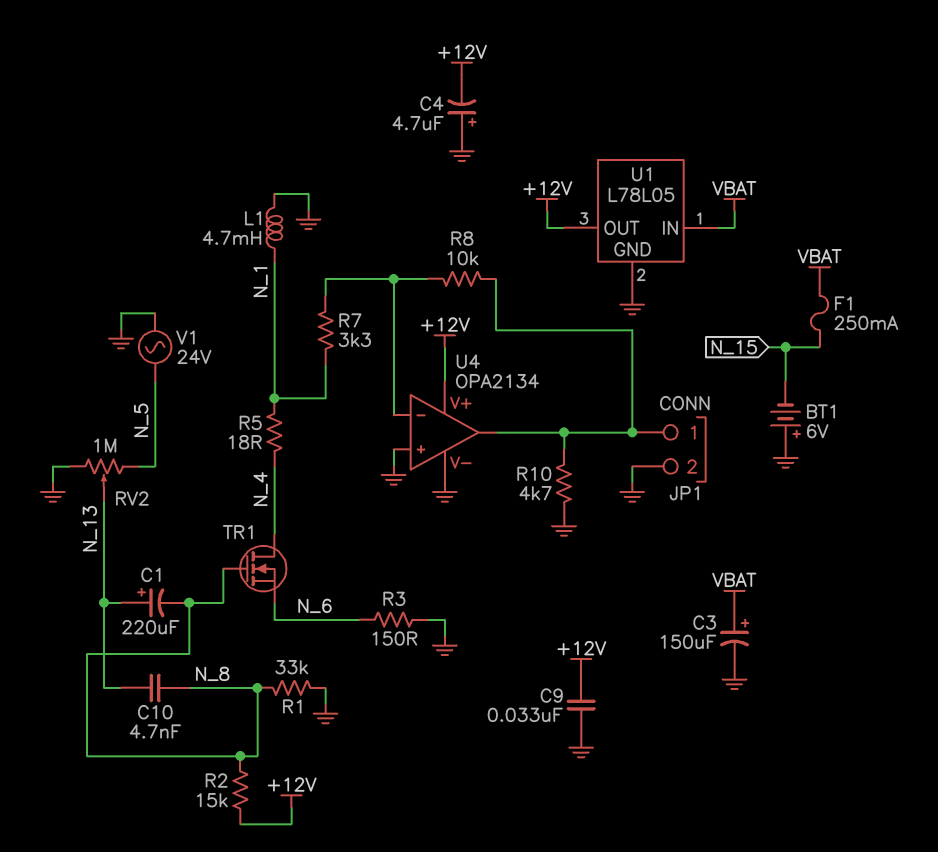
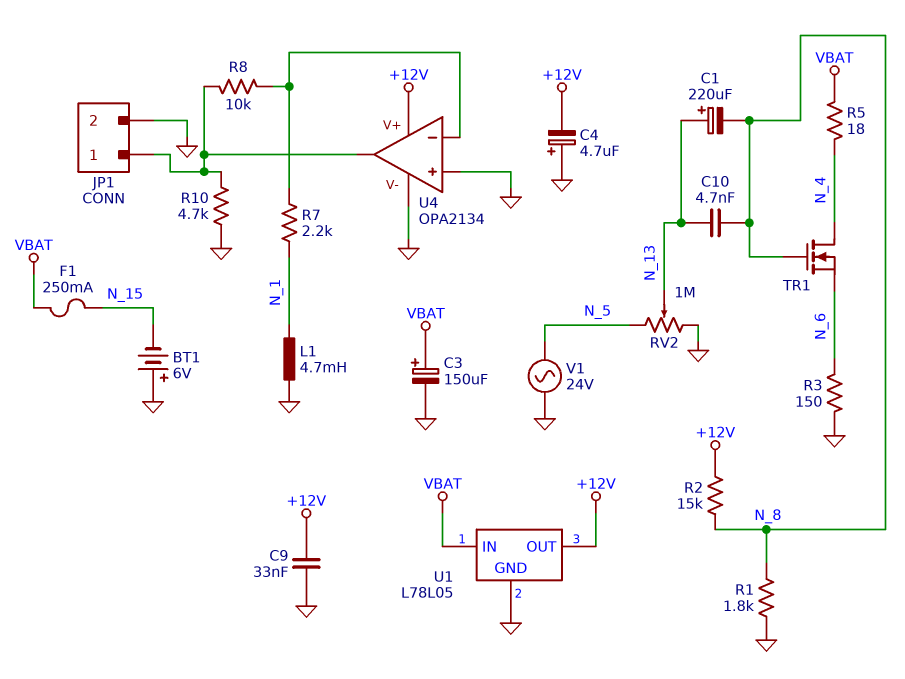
R1: 33k (GND, N_8) -> 1.8k (GND, N_8)
R5: 18 (N_1, N_4) -> 18 (N_4, VBAT)
R7: 3.3k (N_1, U4/in-) -> 2.2k (N_1, U4/in-)

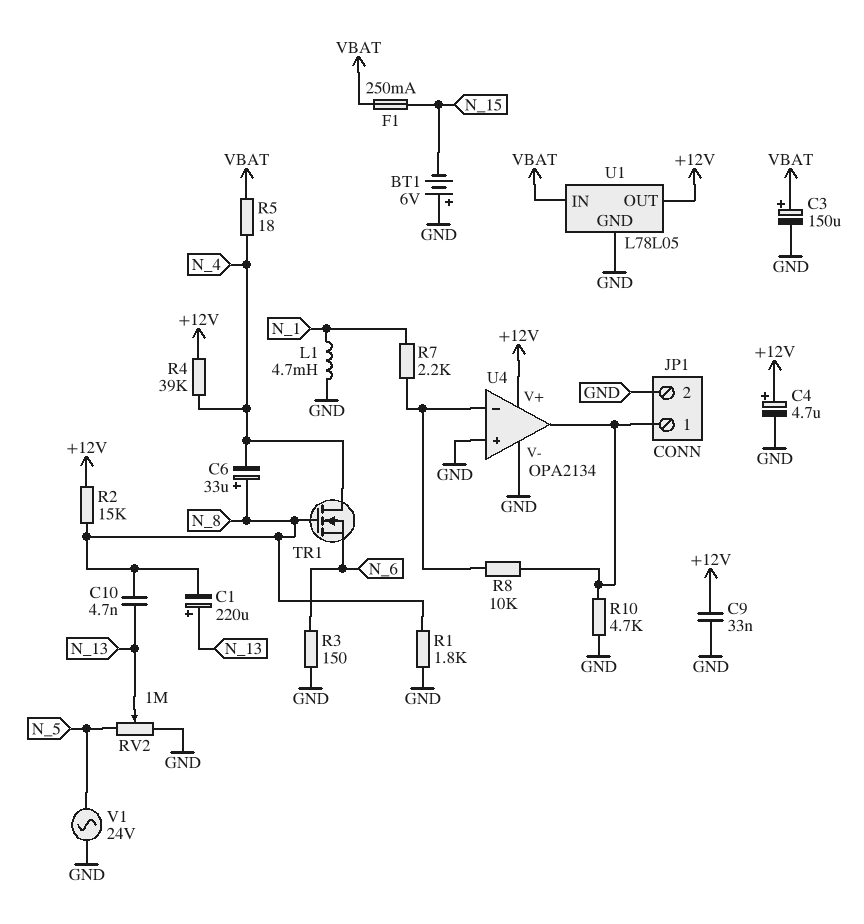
C4: 4.7uF (plus GND, minus +12V) -> 4.7uF (plus +12V, minus GND)
C6: none -> 33uF (plus N_8, minus N_4)
R4: none -> 39k (+12V, N_4)

